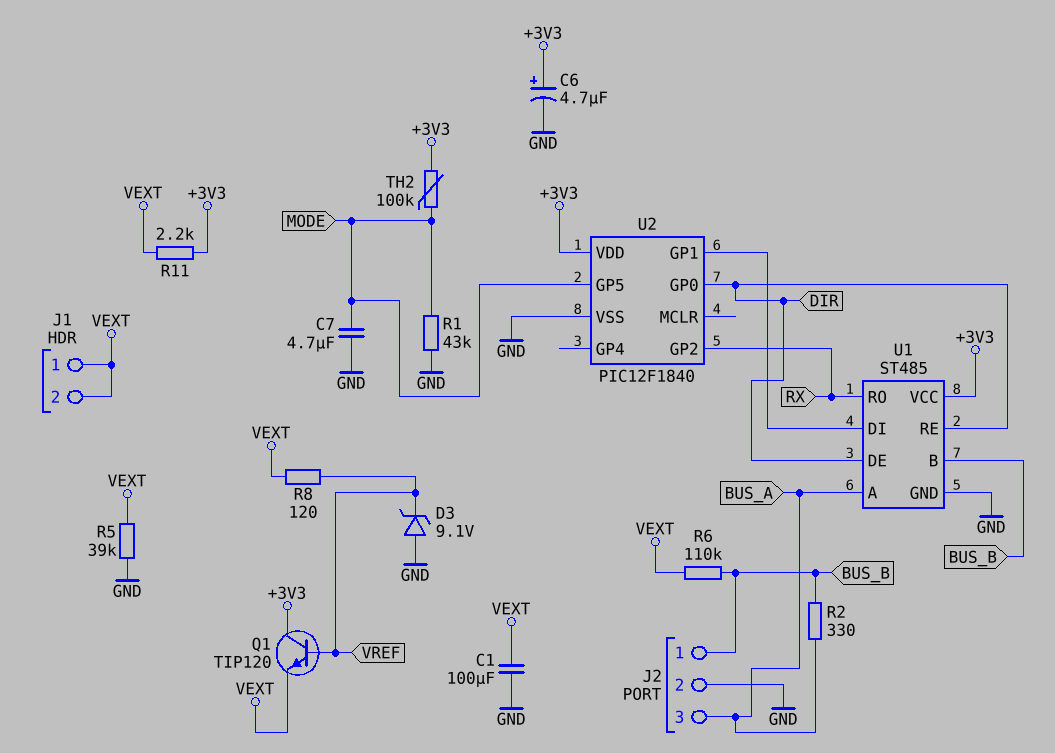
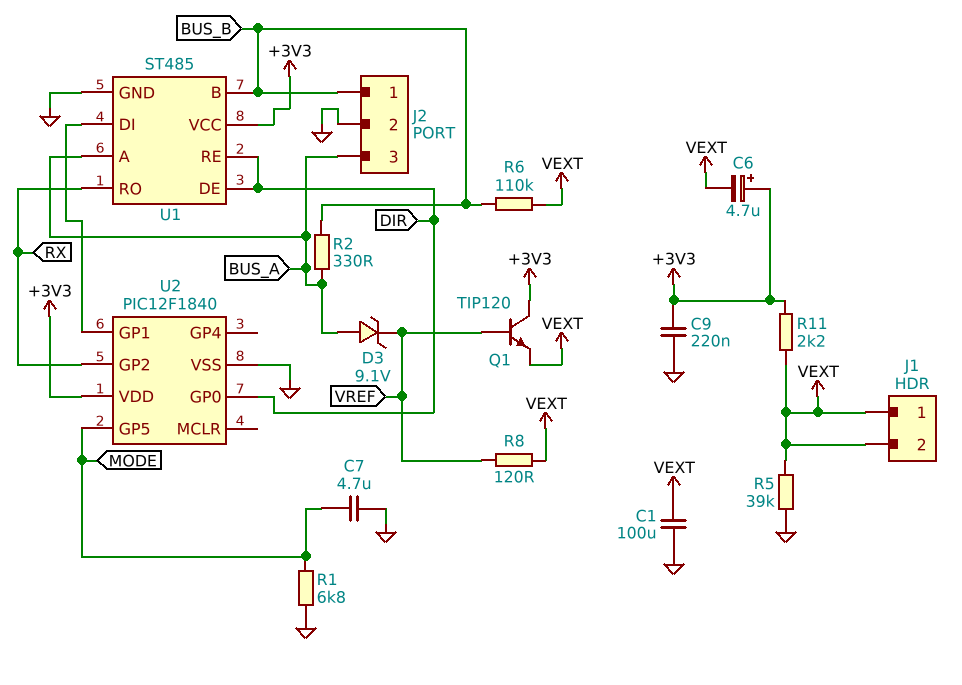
C6: 4.7uF (plus +3V3, minus GND) -> 4.7uF (plus +3V3, minus VEXT)
C9: none -> 220nF (+3V3, GND)
D3: zener 9.1V (A GND, K VREF) -> zener 9.1V (A BUS_A, K VREF)
R1: 43k (GND, MODE) -> 6.8k (GND, MODE)
TH2: 100k (+3V3, MODE) -> none

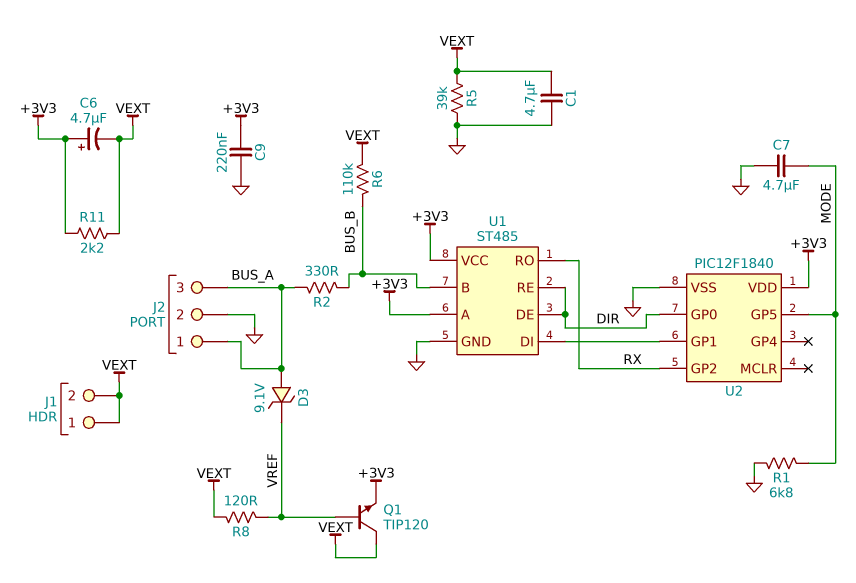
C1: 100uF (GND, VEXT) -> 4.7uF (GND, VEXT)
J2 pin 1: BUS_B -> BUS_A
Q1: NPN TIP120 (B VREF, C +3V3, E VEXT) -> NPN TIP120 (B VREF, C VEXT, E +3V3)
U1 pin A: BUS_A -> +3V3

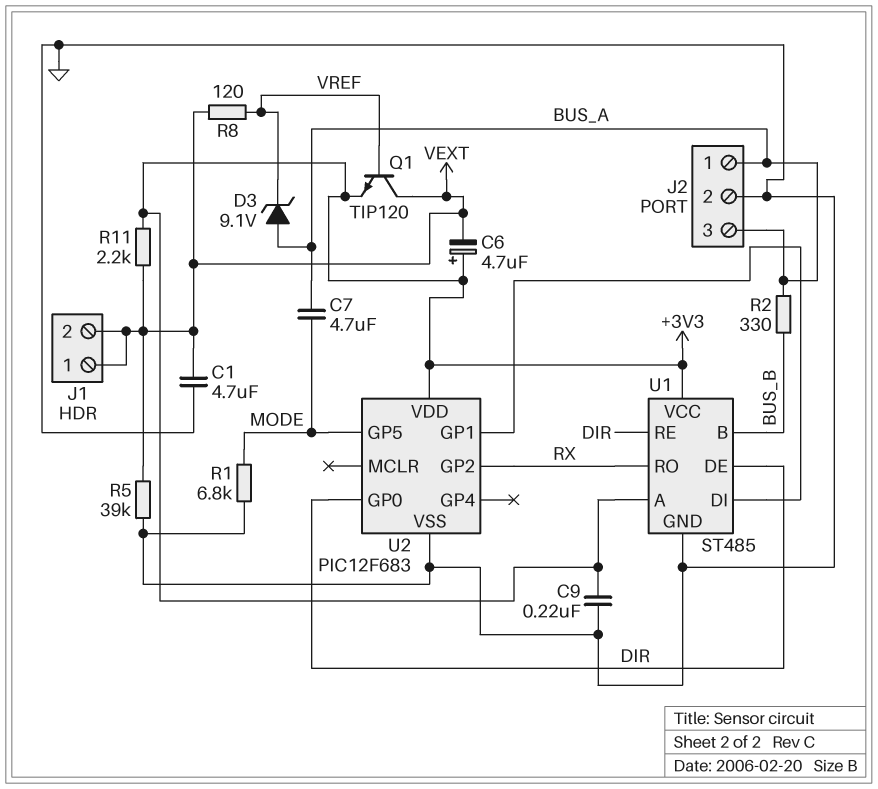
C7: 4.7uF (GND, MODE) -> 4.7uF (BUS_A, MODE)
R6: 110k (BUS_B, VEXT) -> none
U2: PIC12F1840 -> PIC12F683

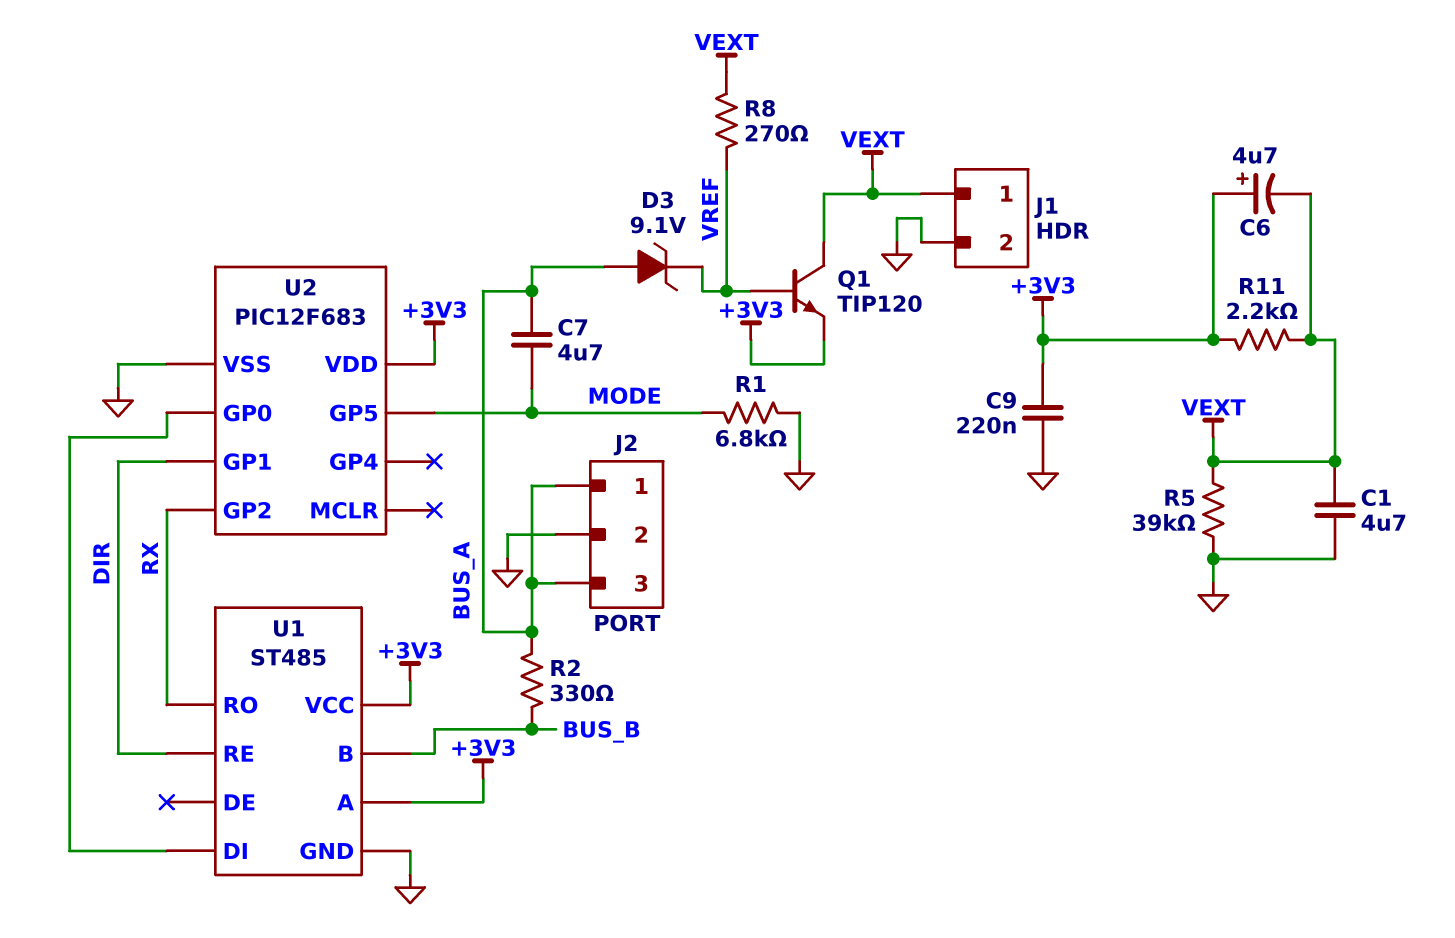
J1 pin 2: VEXT -> GND
R8: 120 (VEXT, VREF) -> 270 (VEXT, VREF)
U1 pin DE: DIR -> none
U2 pin GP0: DIR -> U1/DI
U2 pin GP1: U1/DI -> DIR

